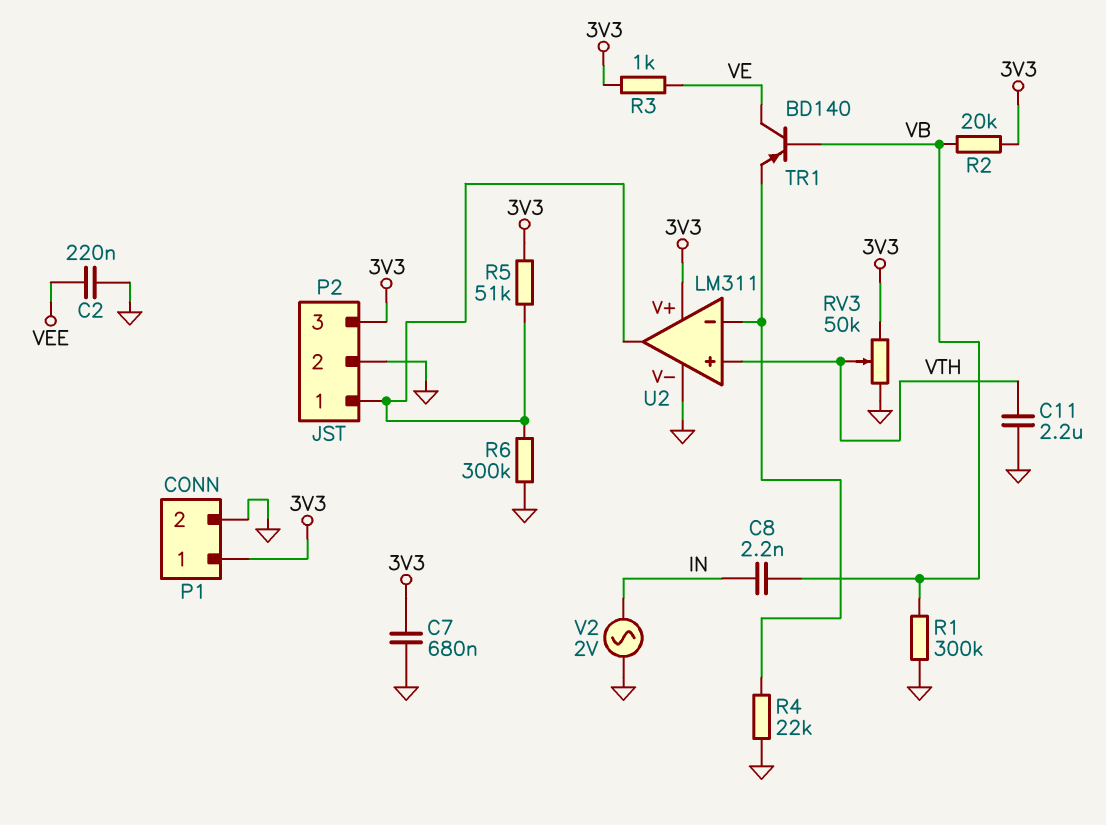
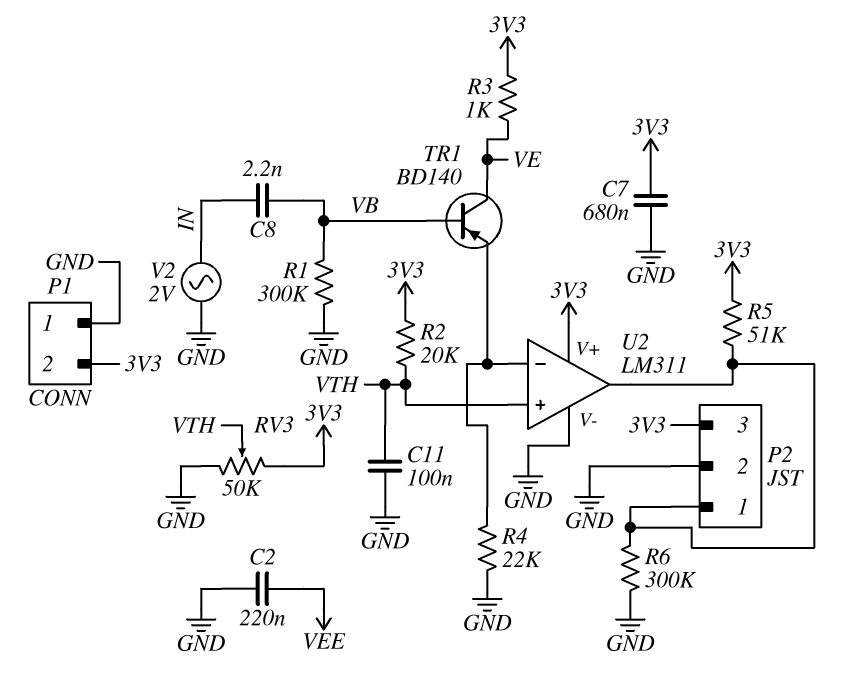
C11: 2.2uF (GND, VTH) -> 100nF (GND, VTH)
P1 pin 1: 3V3 -> GND
P1 pin 2: GND -> 3V3
R2: 20k (3V3, VB) -> 20k (3V3, VTH)

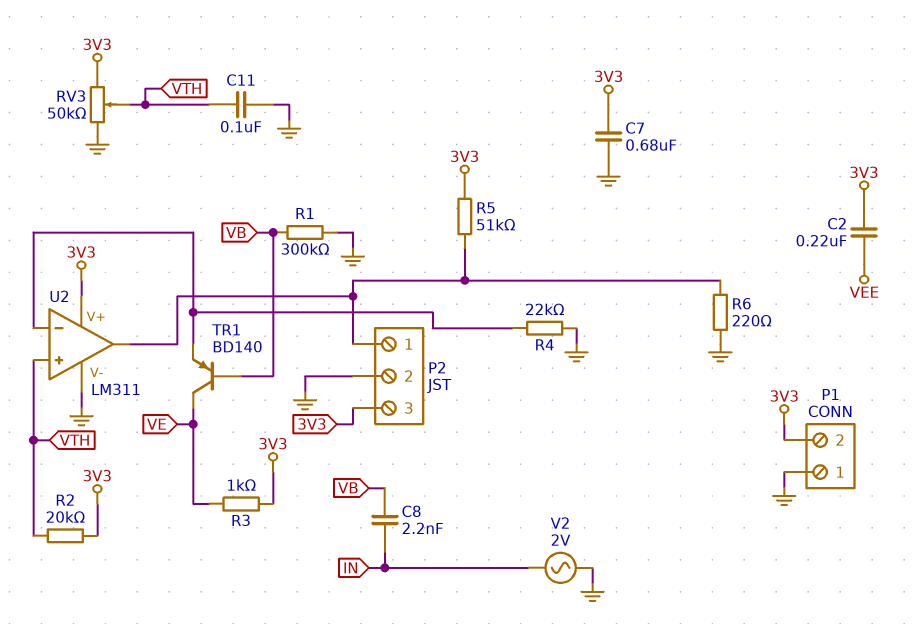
C2: 220nF (GND, VEE) -> 220nF (3V3, VEE)
R6: 300k (GND, P2/1) -> 220 (GND, P2/1)

